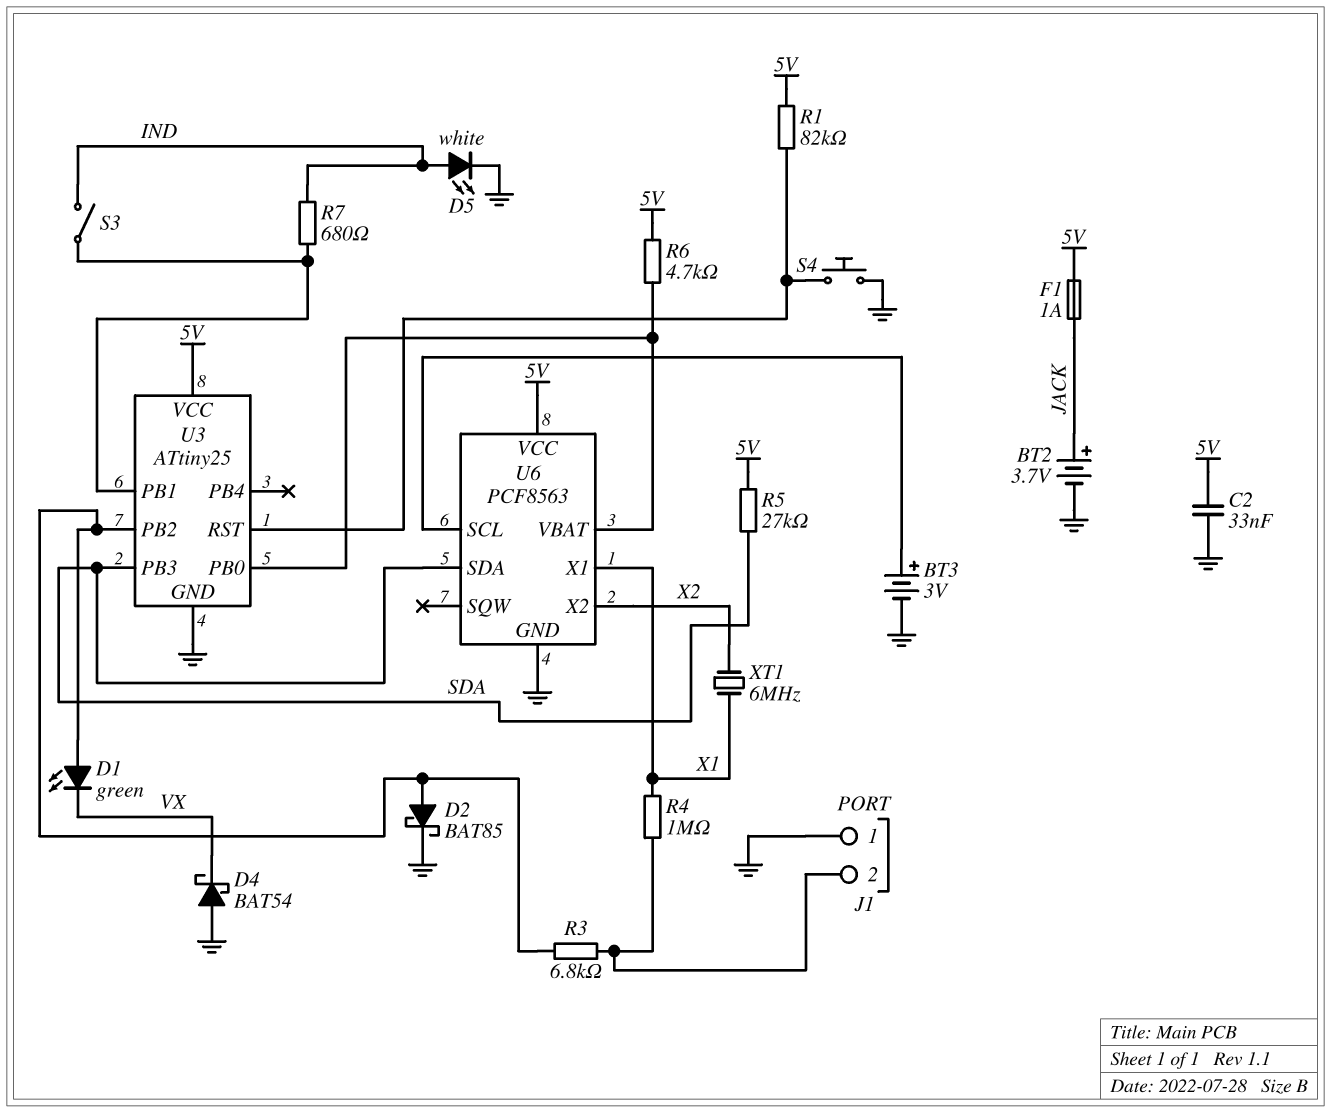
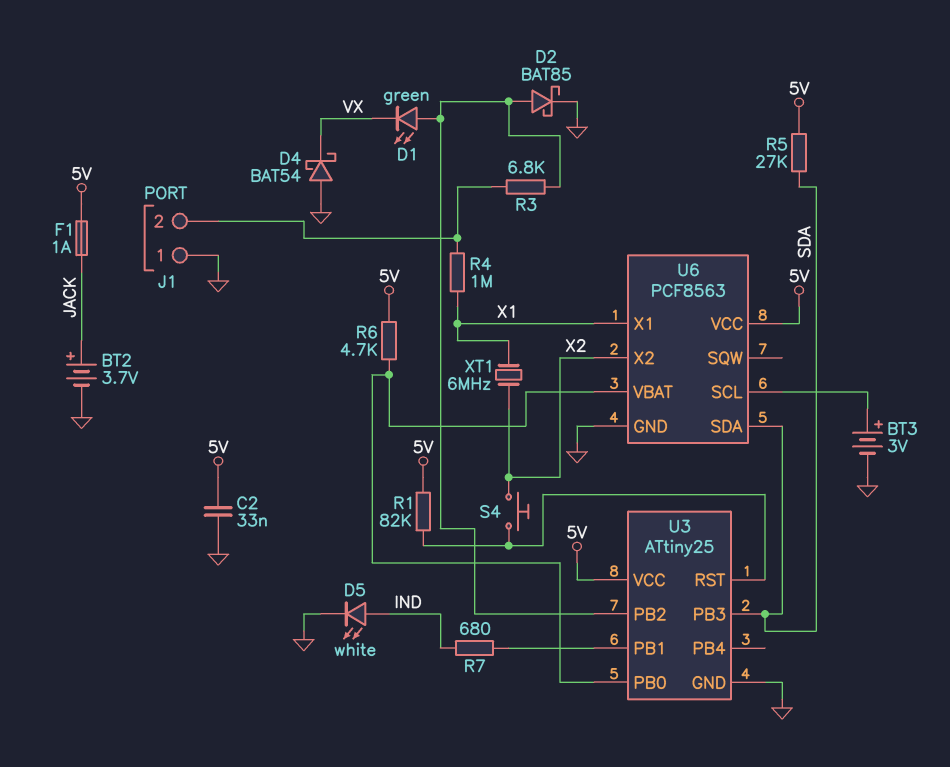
S3: switch (IND, U3/PB1) -> none
S4: button (GND, U3/RST) -> button (U3/RST, X2)

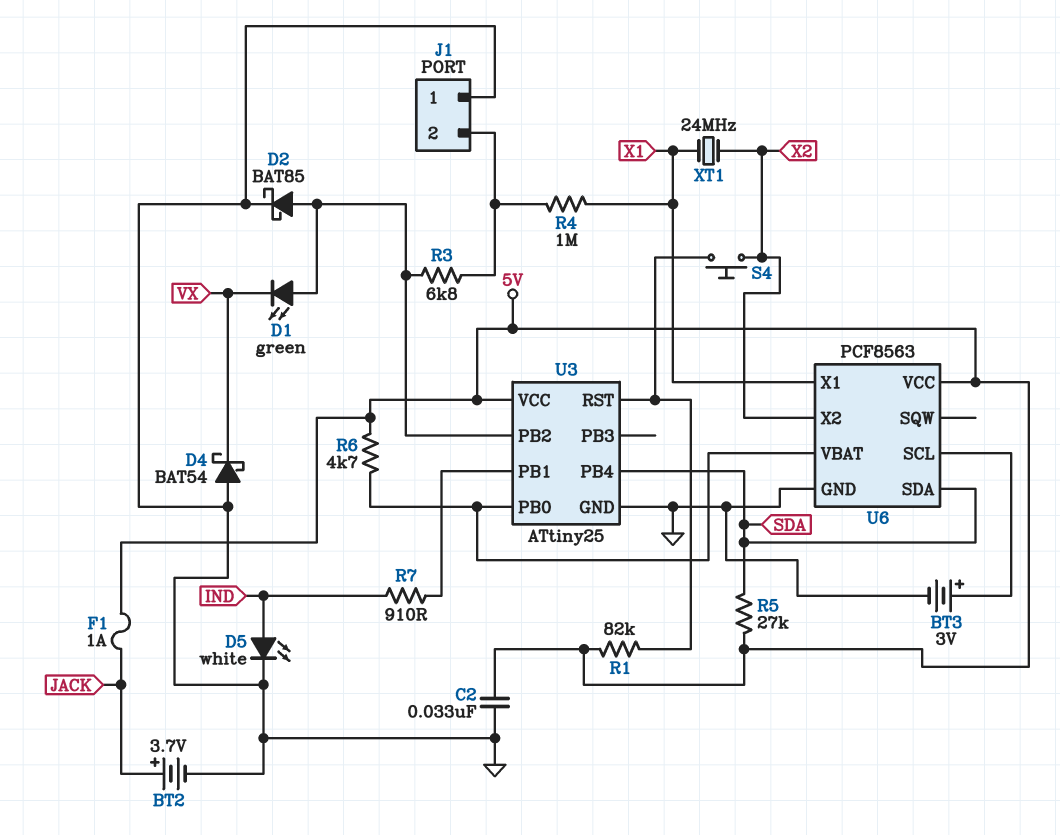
R7: 680 (IND, U3/PB1) -> 910 (IND, U3/PB1)
U3 pin PB3: SDA -> none
U3 pin PB4: none -> SDA
XT1: 6MHz (X1, X2) -> 24MHz (X1, X2)

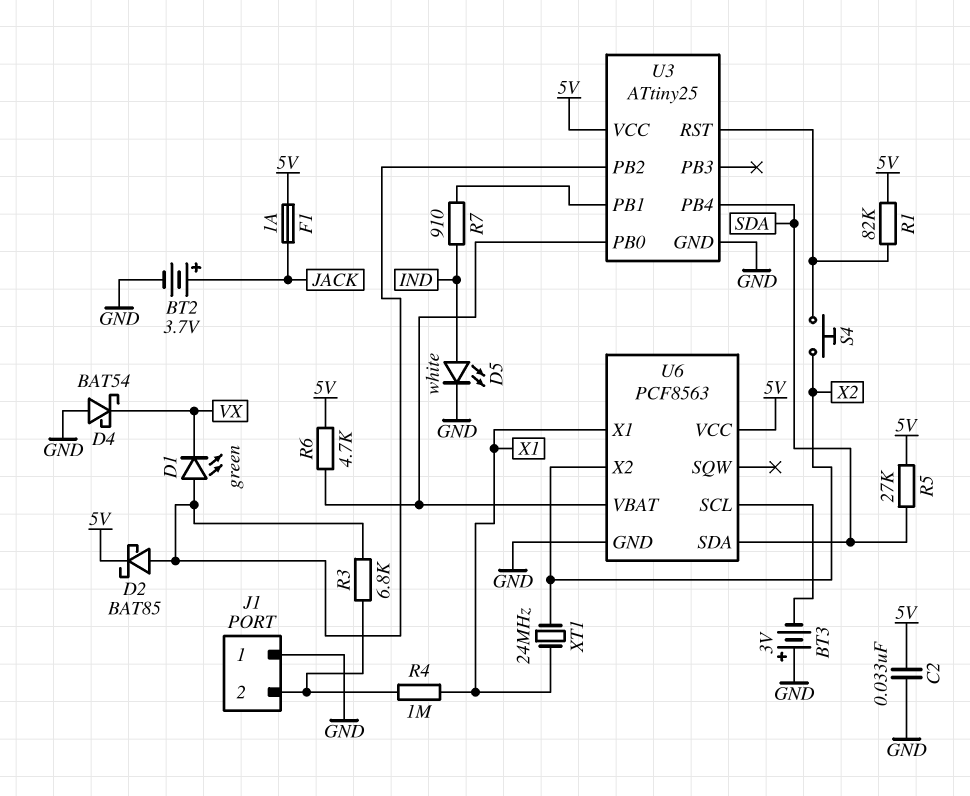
BT3: 3V (plus U6/SCL, minus GND) -> 3V (plus GND, minus U6/SCL)
D2: schottky BAT85 (A U3/PB2, K GND) -> schottky BAT85 (A U3/PB2, K 5V)

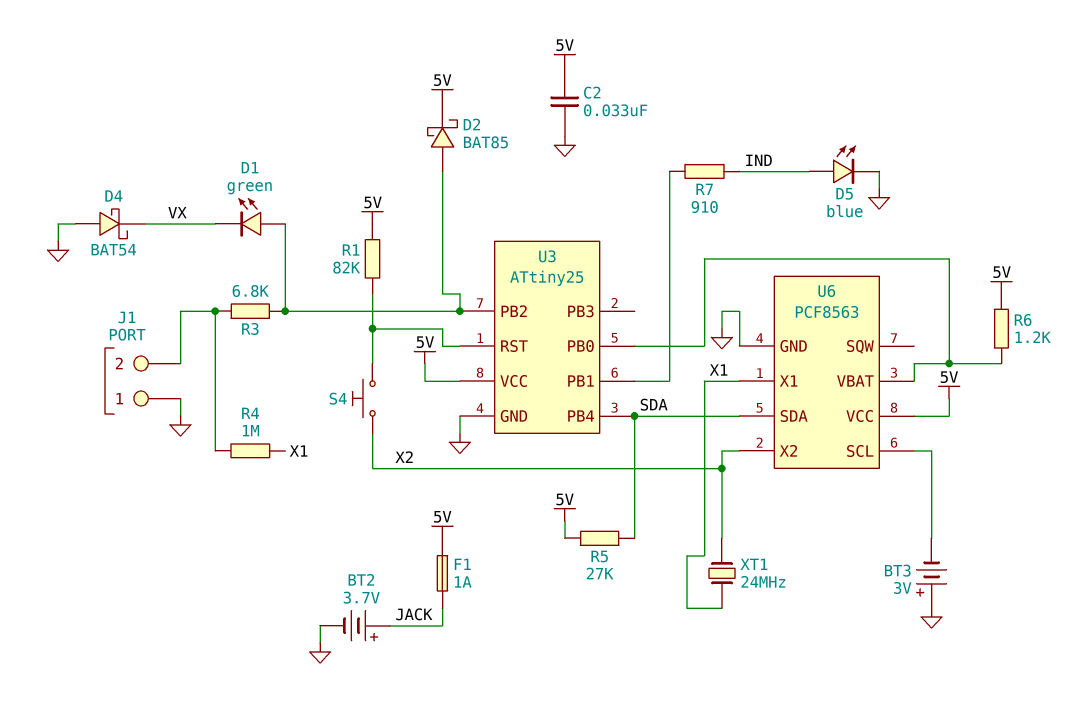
D5: LED white (A IND, K GND) -> LED blue (A IND, K GND)
R6: 4.7k (5V, U3/PB0) -> 1.2k (5V, U3/PB0)

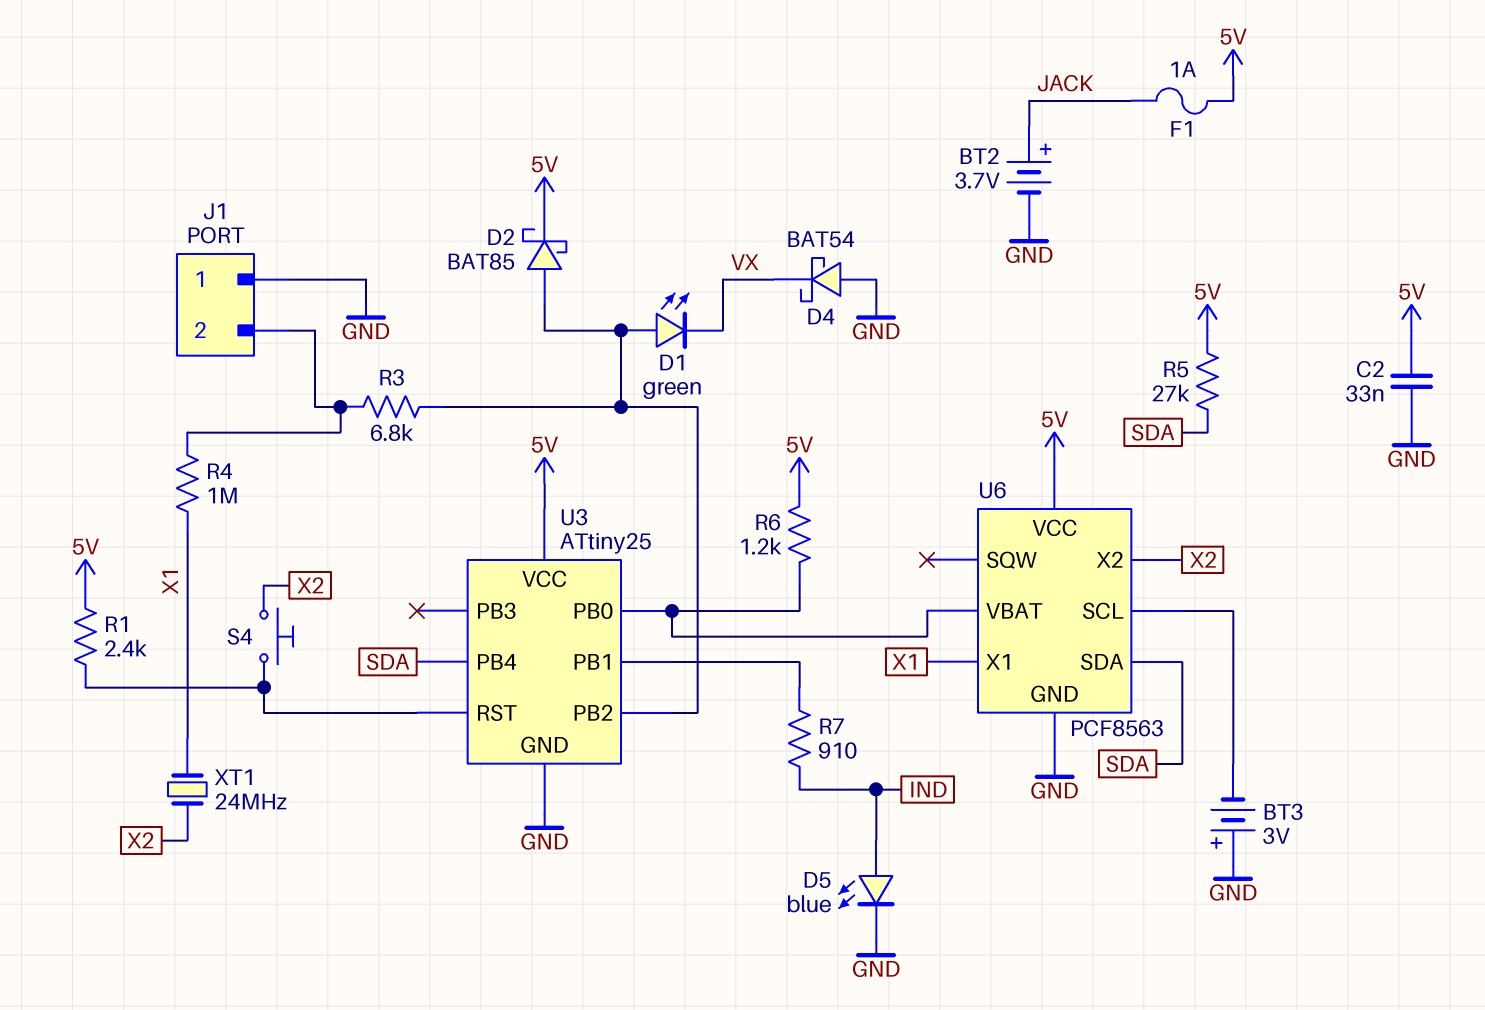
R1: 82k (5V, U3/RST) -> 2.4k (5V, U3/RST)

